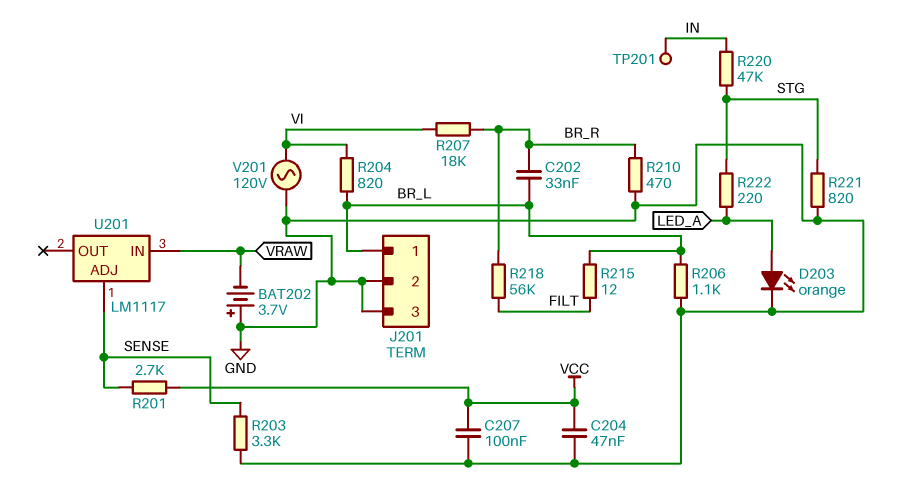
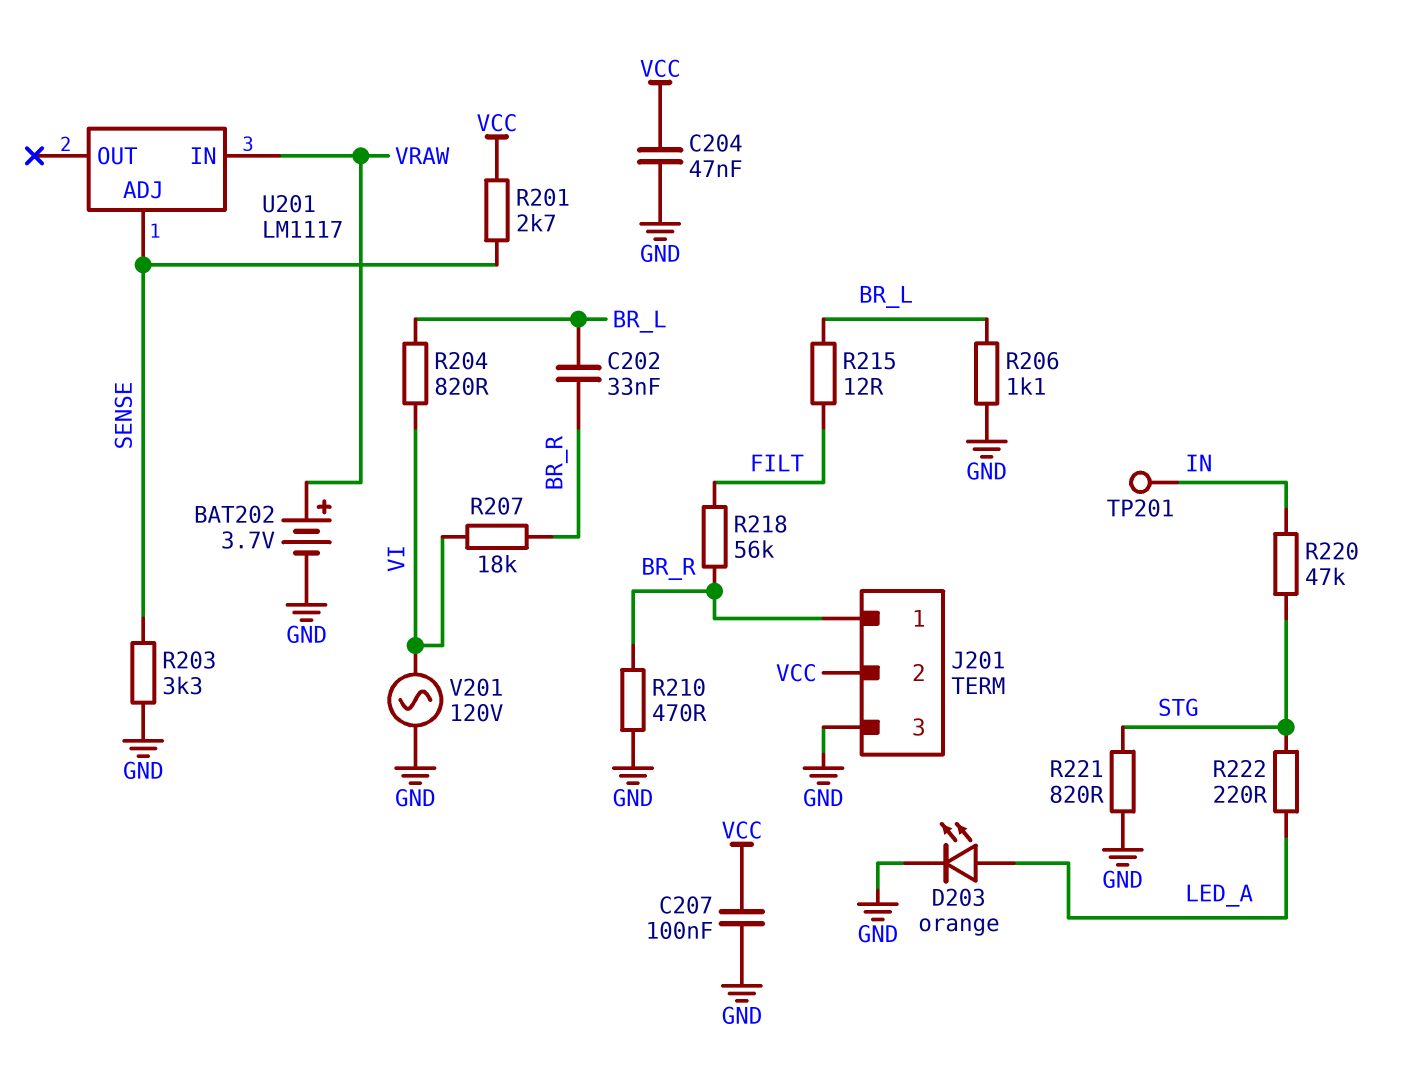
BAT202: 3.7V (plus GND, minus VRAW) -> 3.7V (plus VRAW, minus GND)
J201 pin 1: BR_L -> BR_R
J201 pin 2: GND -> VCC

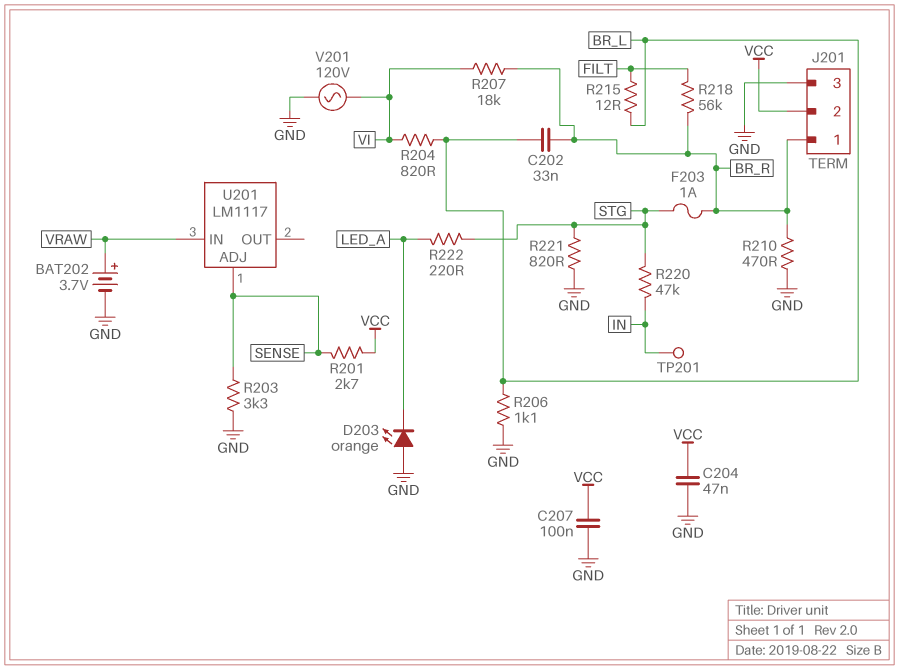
D203: LED orange (A LED_A, K GND) -> LED orange (A GND, K LED_A)
F203: none -> 1A (BR_R, STG)

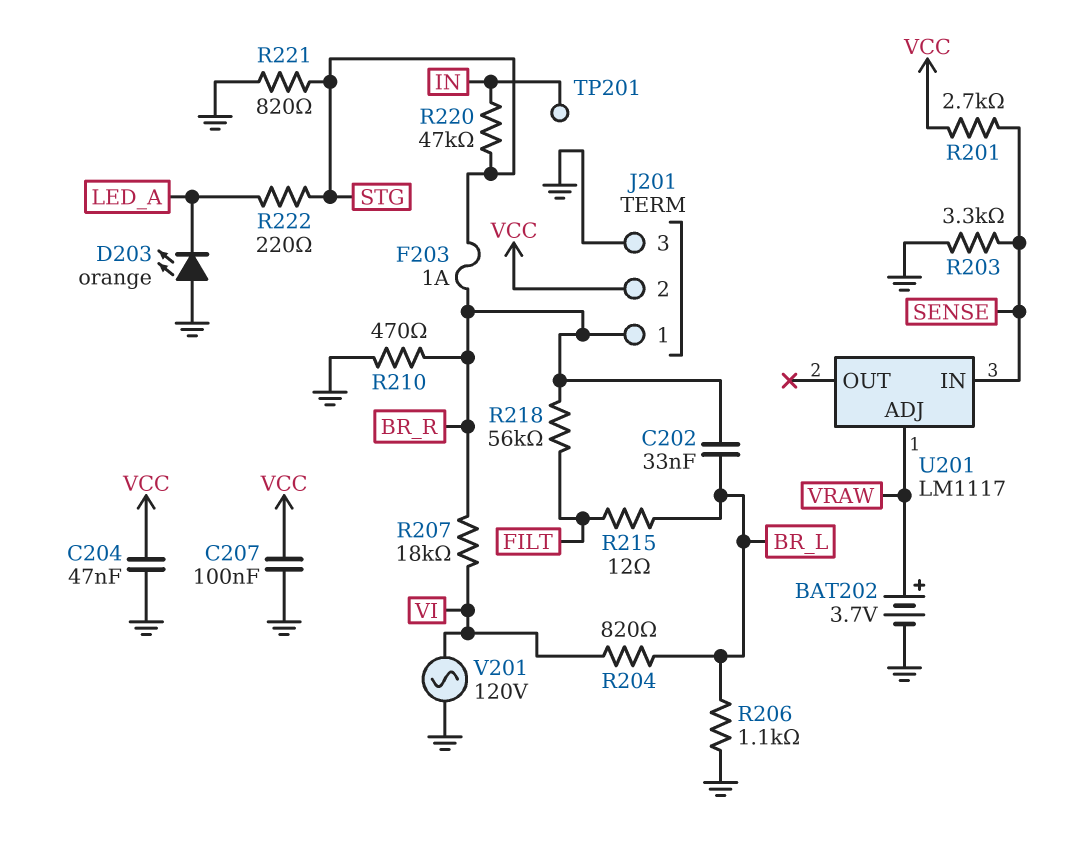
U201 pin ADJ: SENSE -> VRAW
U201 pin IN: VRAW -> SENSE

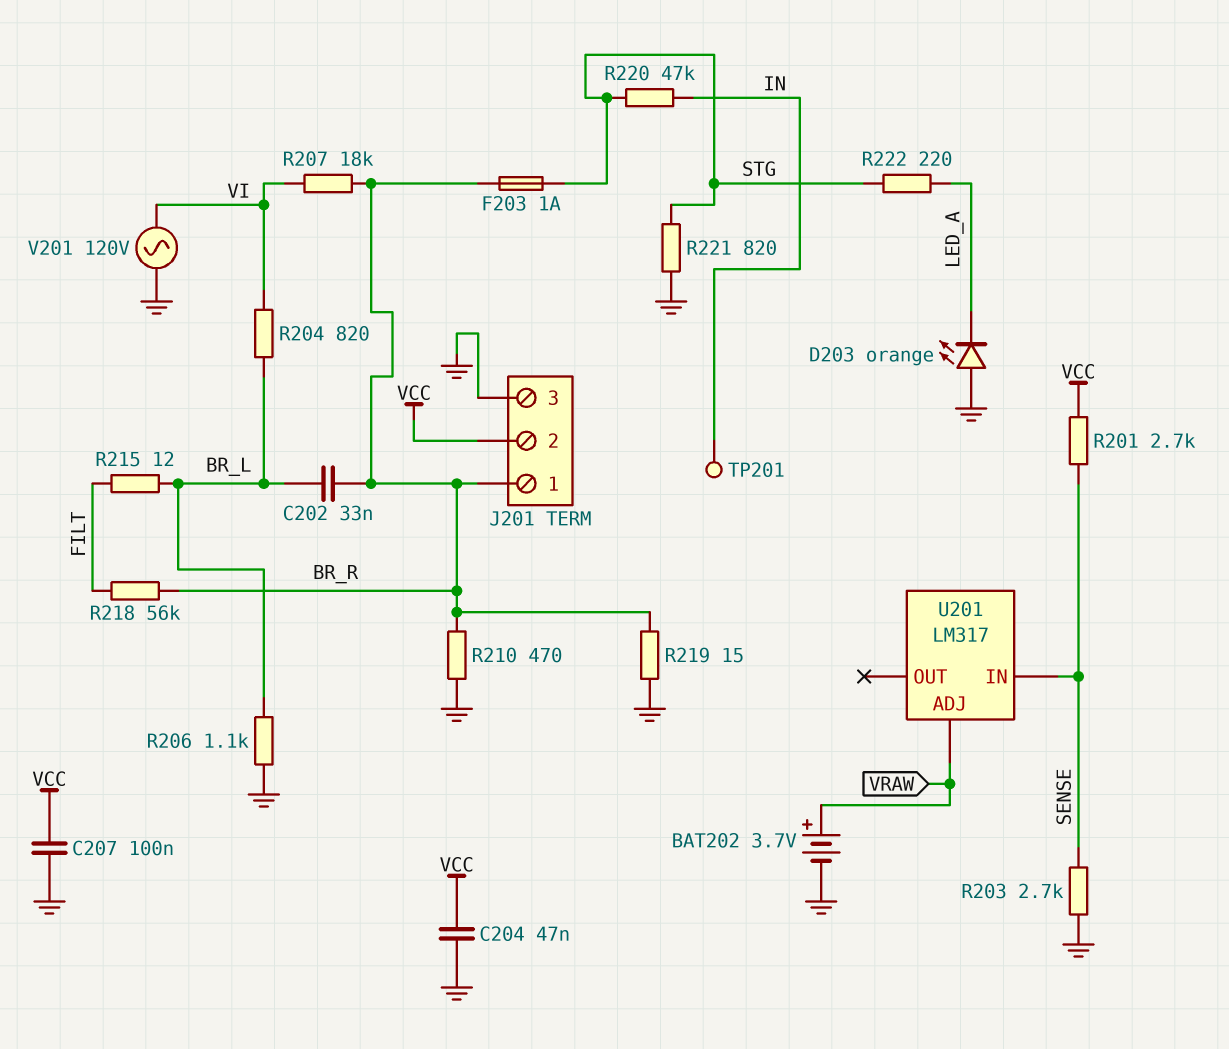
R203: 3.3k (GND, SENSE) -> 2.7k (GND, SENSE)
R219: none -> 15 (BR_R, GND)
U201: LM1117 -> LM317

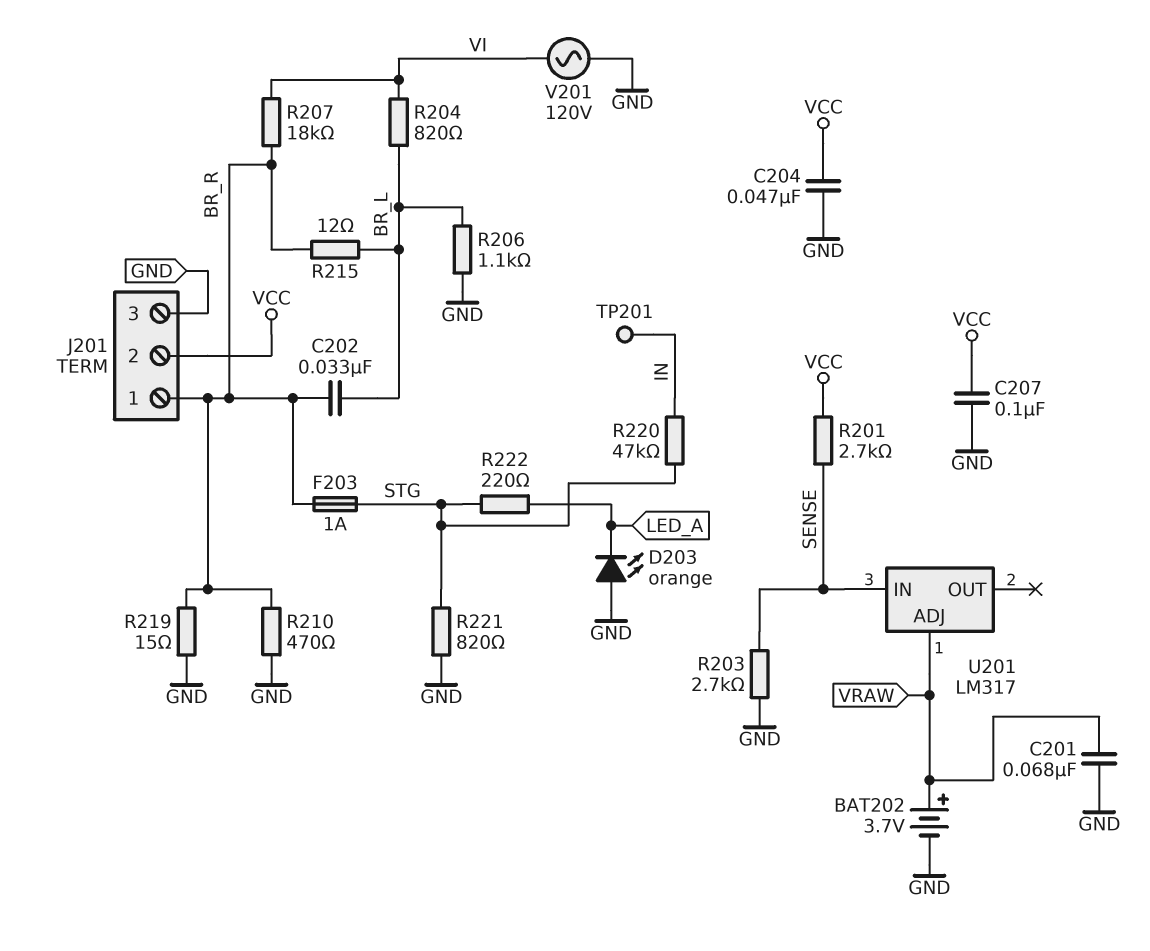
C201: none -> 68nF (GND, VRAW)
R215: 12 (BR_L, FILT) -> 12 (BR_L, BR_R)
R218: 56k (BR_R, FILT) -> none

